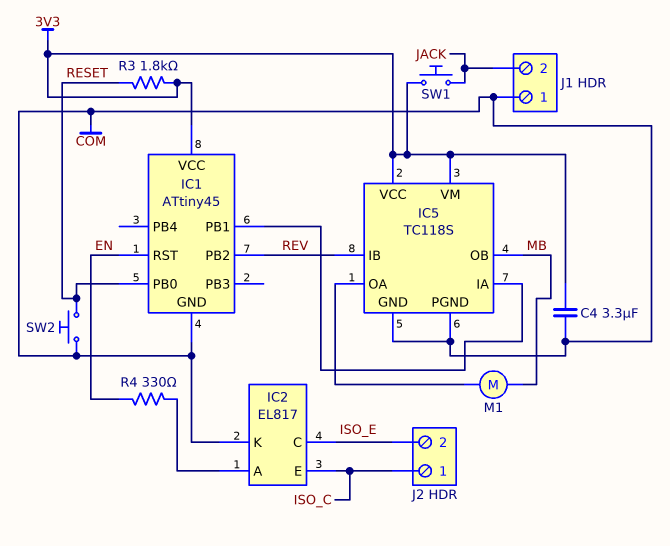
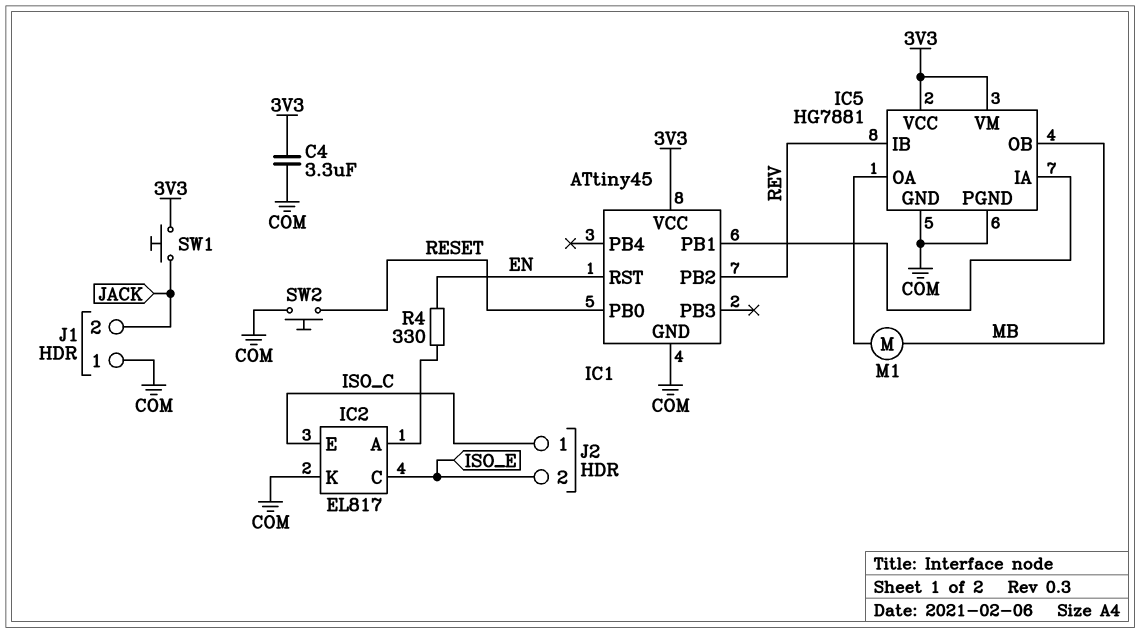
IC5: TC118S -> HG7881
R3: 1.8k (3V3, RESET) -> none

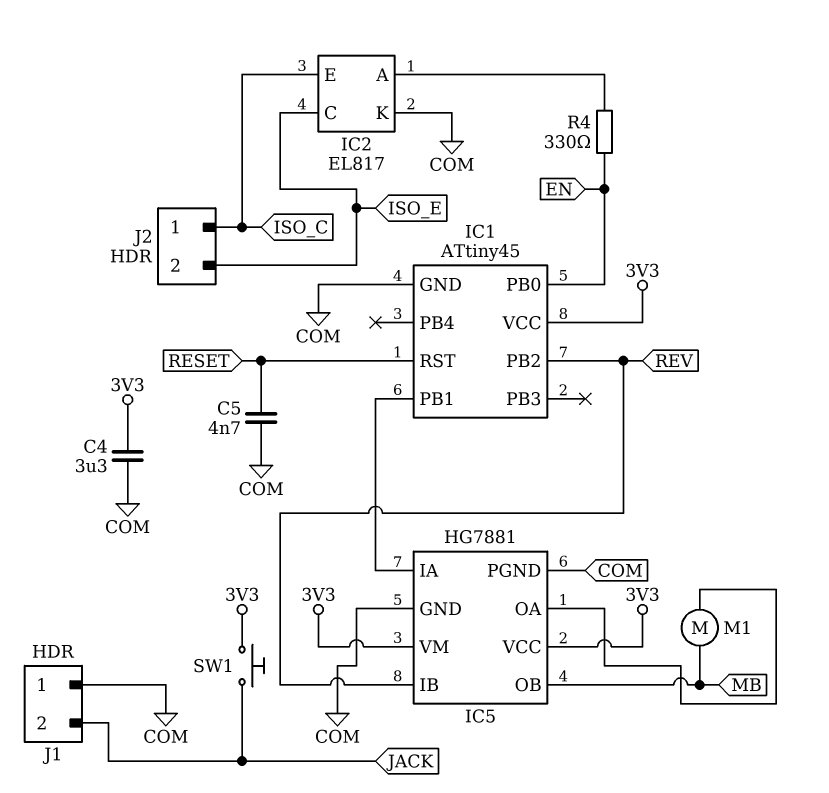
C5: none -> 4.7nF (COM, RESET)
IC1 pin PB0: RESET -> EN
IC1 pin RST: EN -> RESET
SW2: button (COM, RESET) -> none

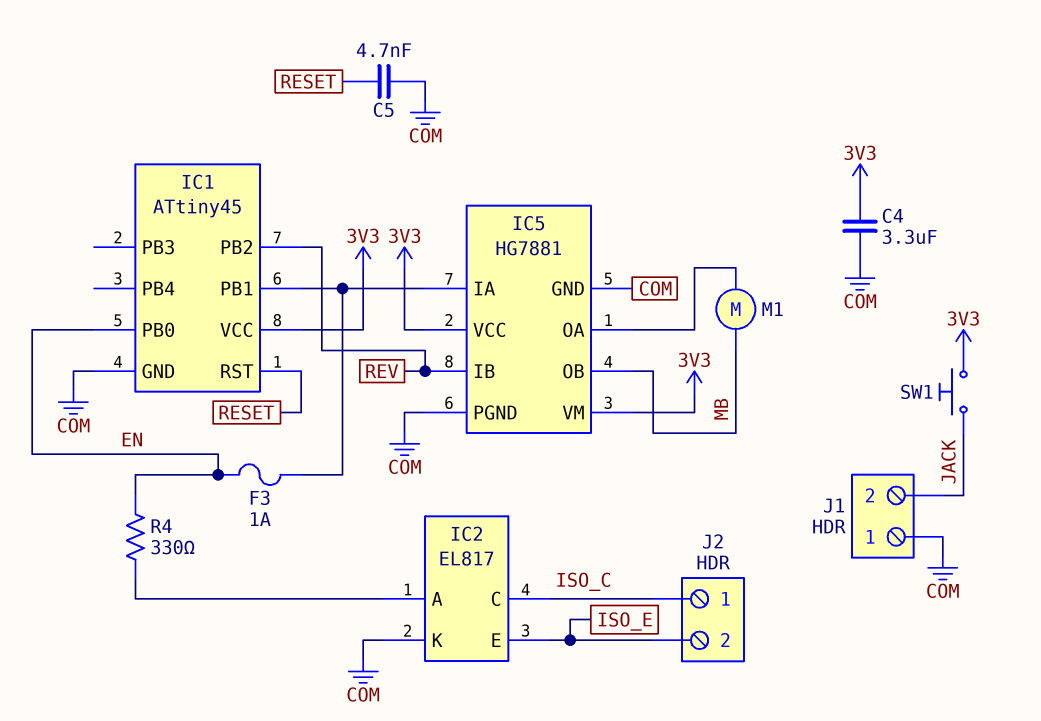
F3: none -> 1A (EN, IC1/PB1)
IC2 pin C: ISO_E -> ISO_C
IC2 pin E: ISO_C -> ISO_E

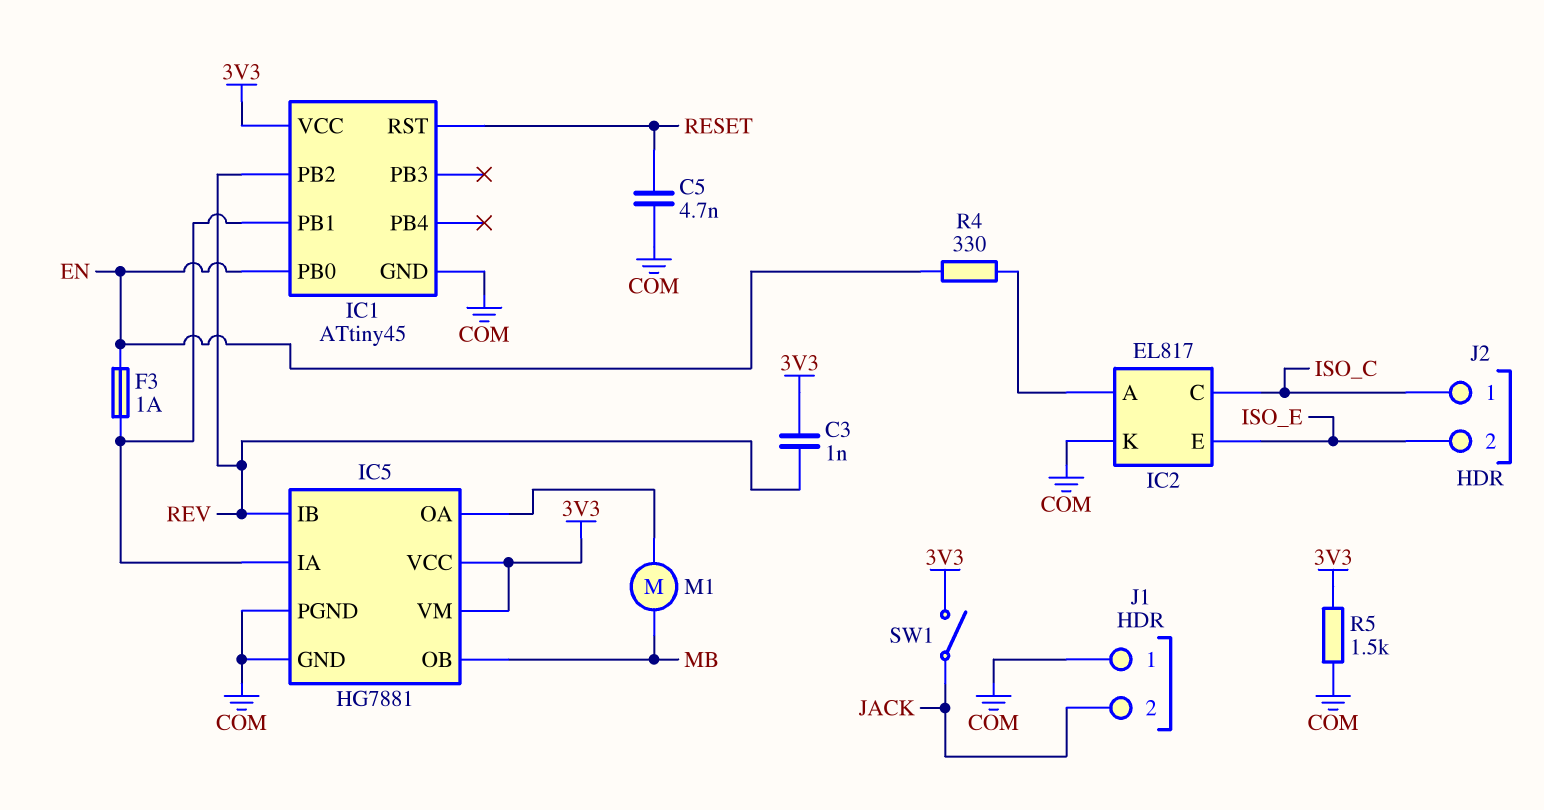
C3: none -> 1nF (3V3, REV)
C4: 3.3uF (3V3, COM) -> none
R5: none -> 1.5k (3V3, COM)
SW1: button (3V3, JACK) -> switch (3V3, JACK)

